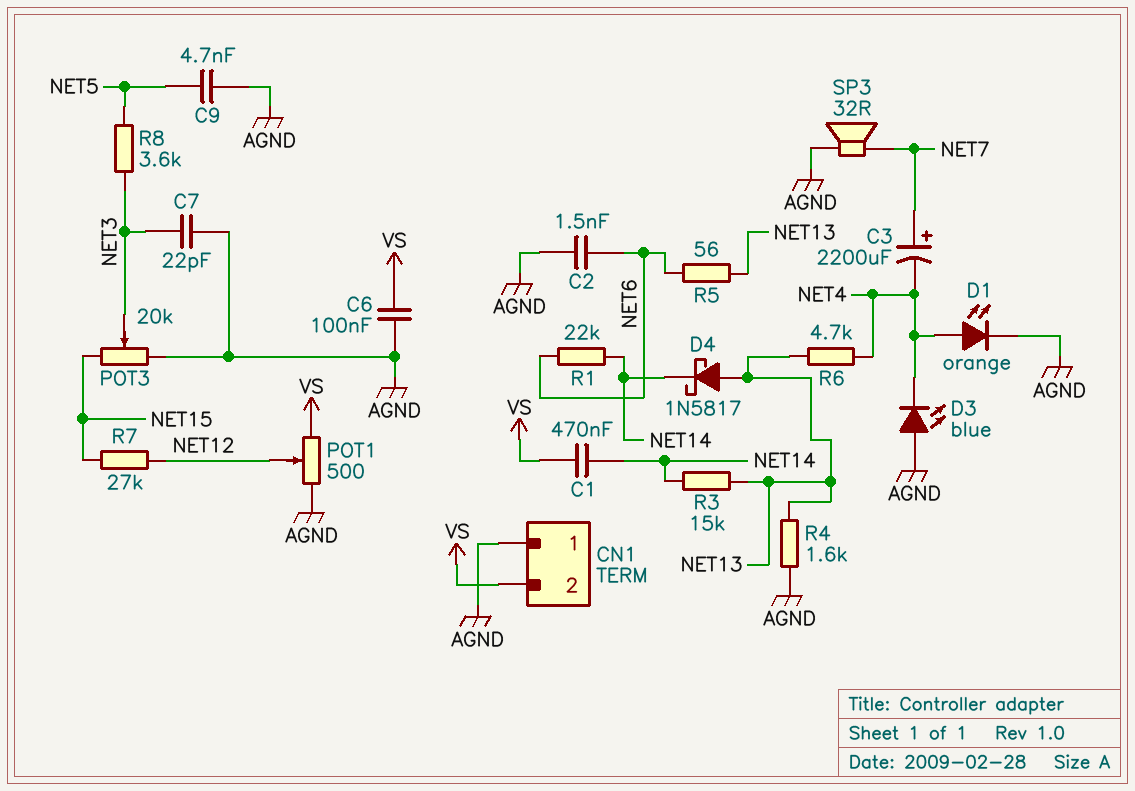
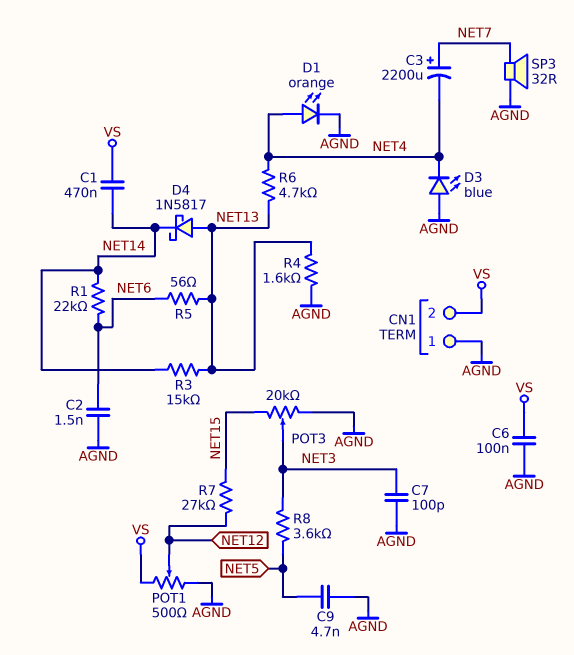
C7: 22pF (AGND, NET3) -> 100pF (AGND, NET3)

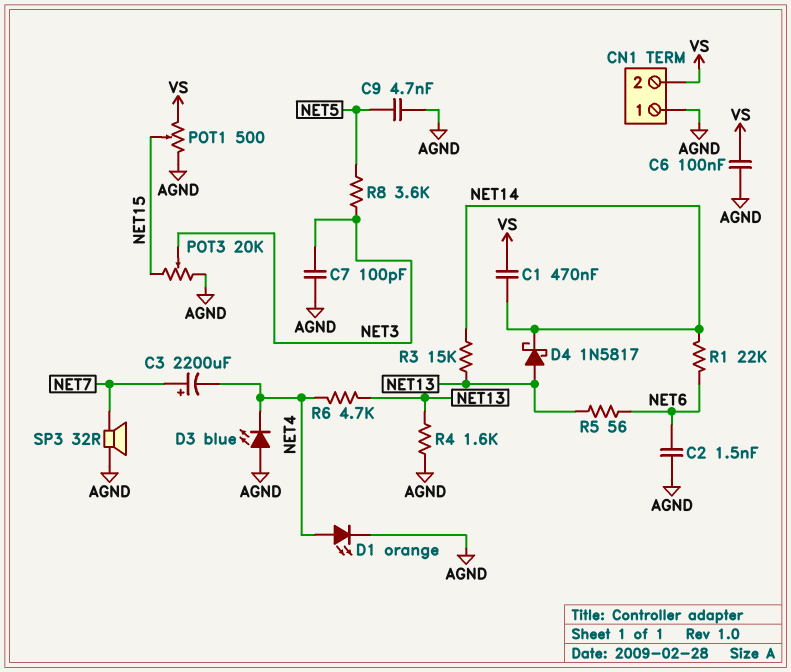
POT1: 500 (AGND, VS, wiper NET12) -> 500 (AGND, VS, wiper NET15)
R7: 27k (NET12, NET15) -> none

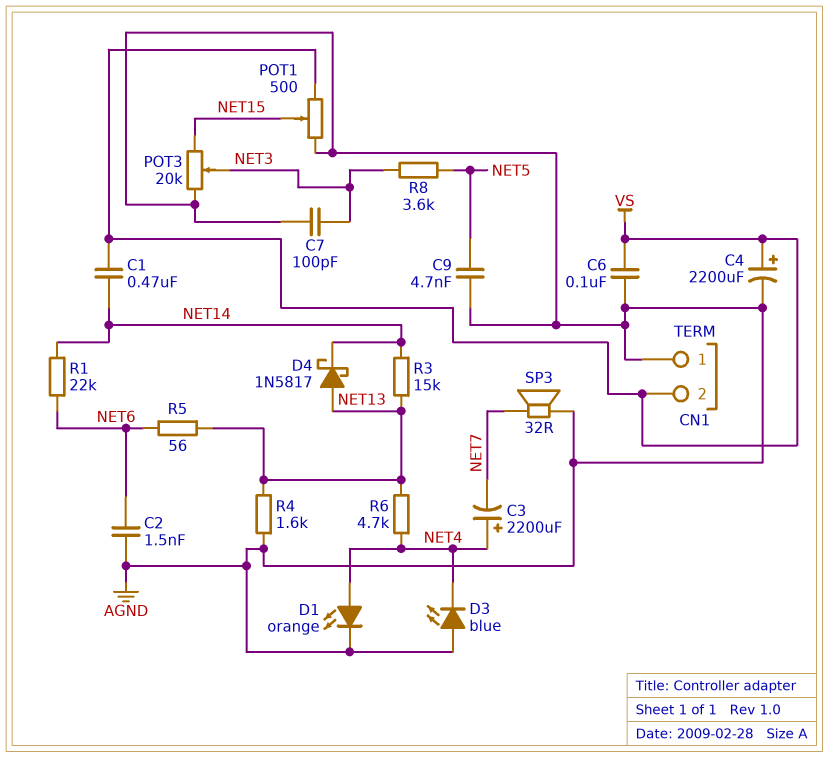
C3: 2200uF (plus NET7, minus NET4) -> 2200uF (plus NET4, minus NET7)
C4: none -> 2200uF (plus VS, minus AGND)

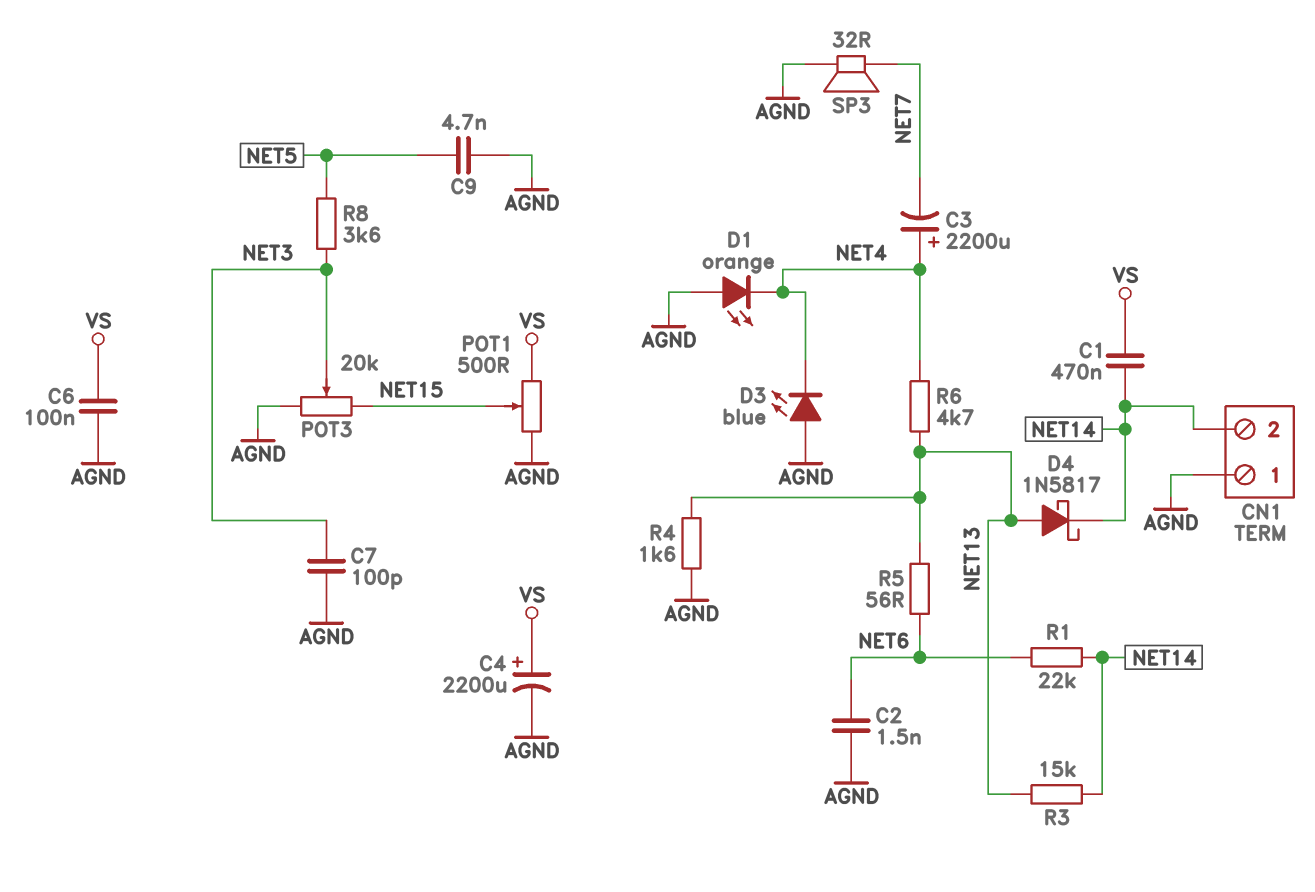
CN1 pin 2: VS -> NET14
D1: LED orange (A NET4, K AGND) -> LED orange (A AGND, K NET4)

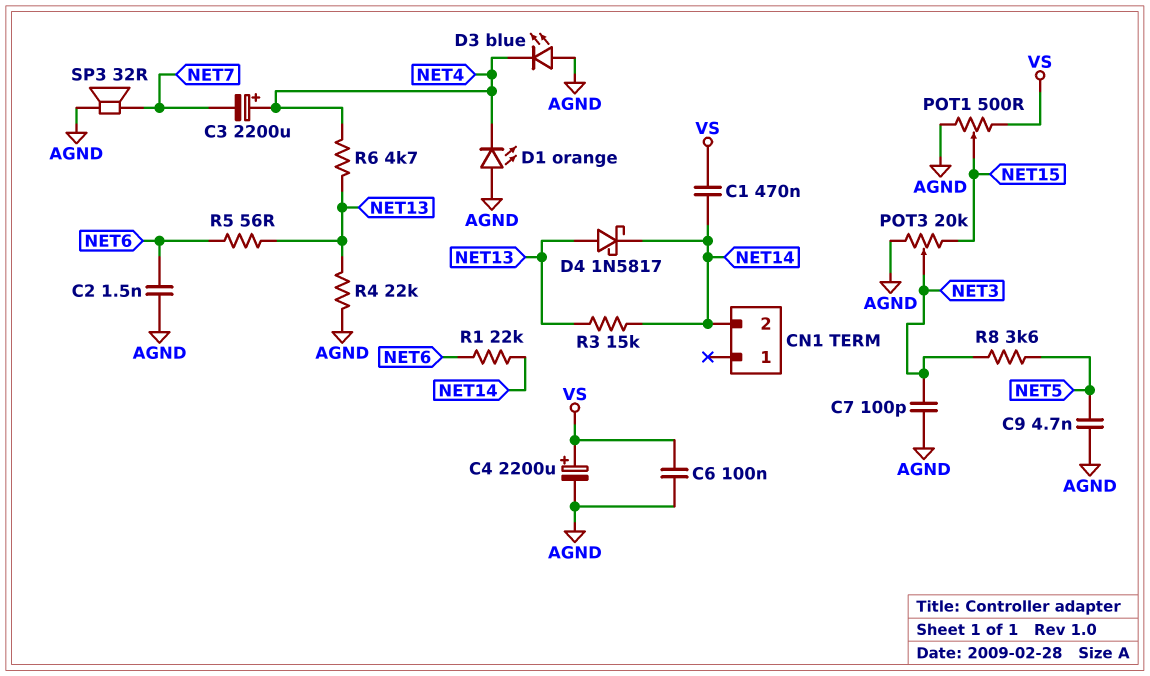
CN1 pin 1: AGND -> none
R4: 1.6k (AGND, NET13) -> 22k (AGND, NET13)

